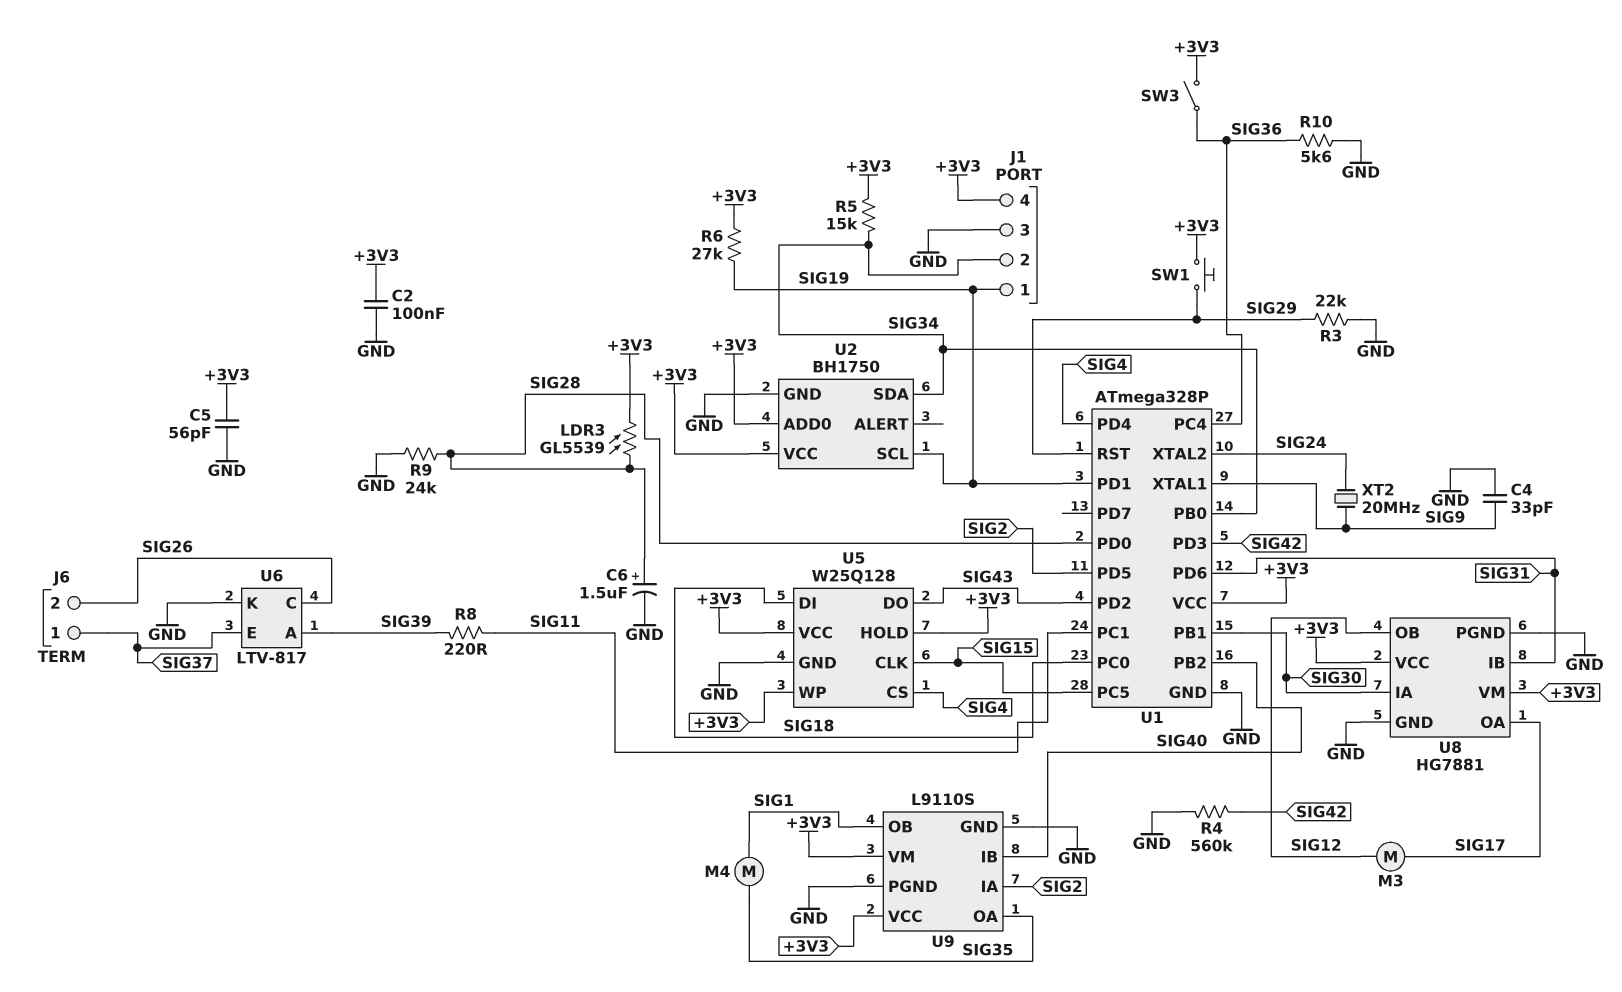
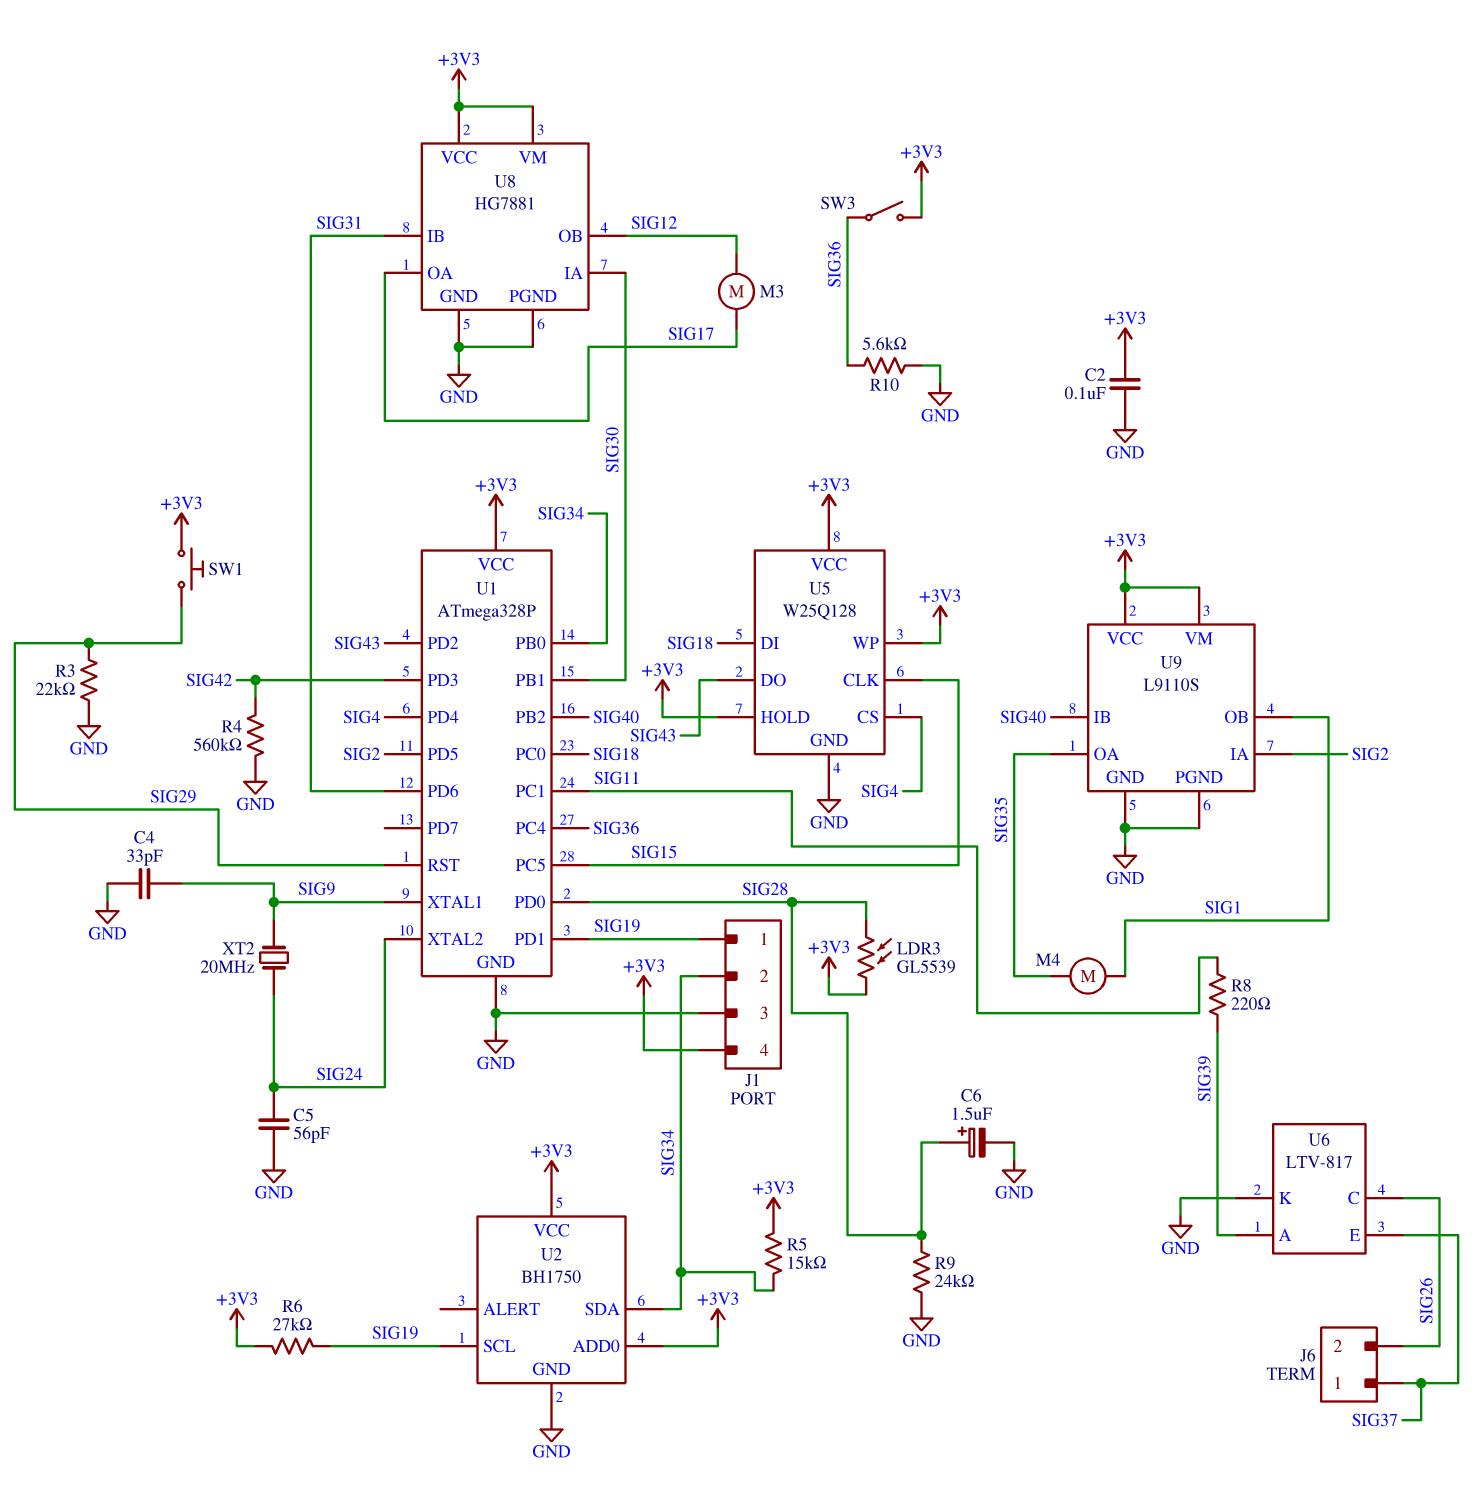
C5: 56pF (+3V3, GND) -> 56pF (GND, SIG24)

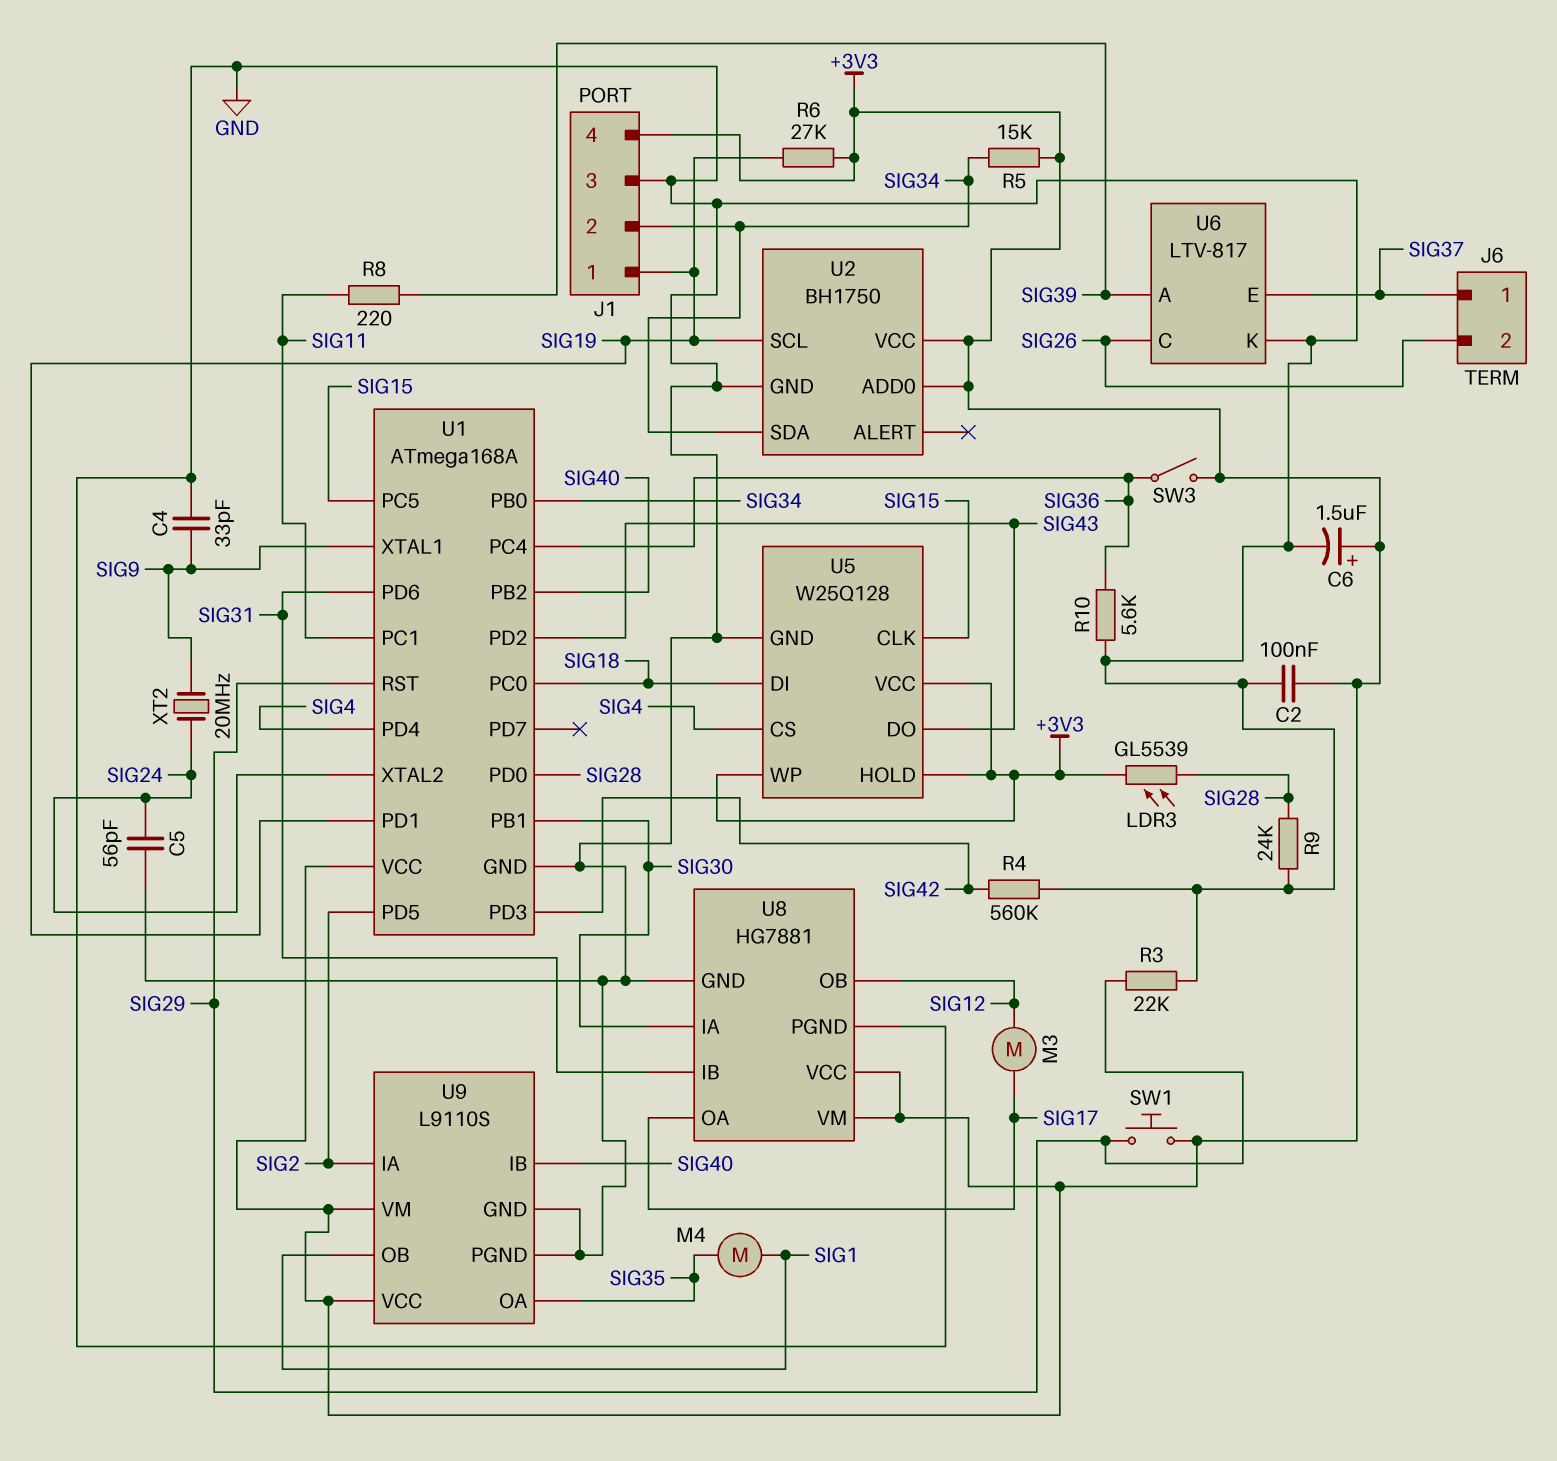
C6: 1.5uF (plus SIG28, minus GND) -> 1.5uF (plus +3V3, minus GND)
U1: ATmega328P -> ATmega168A

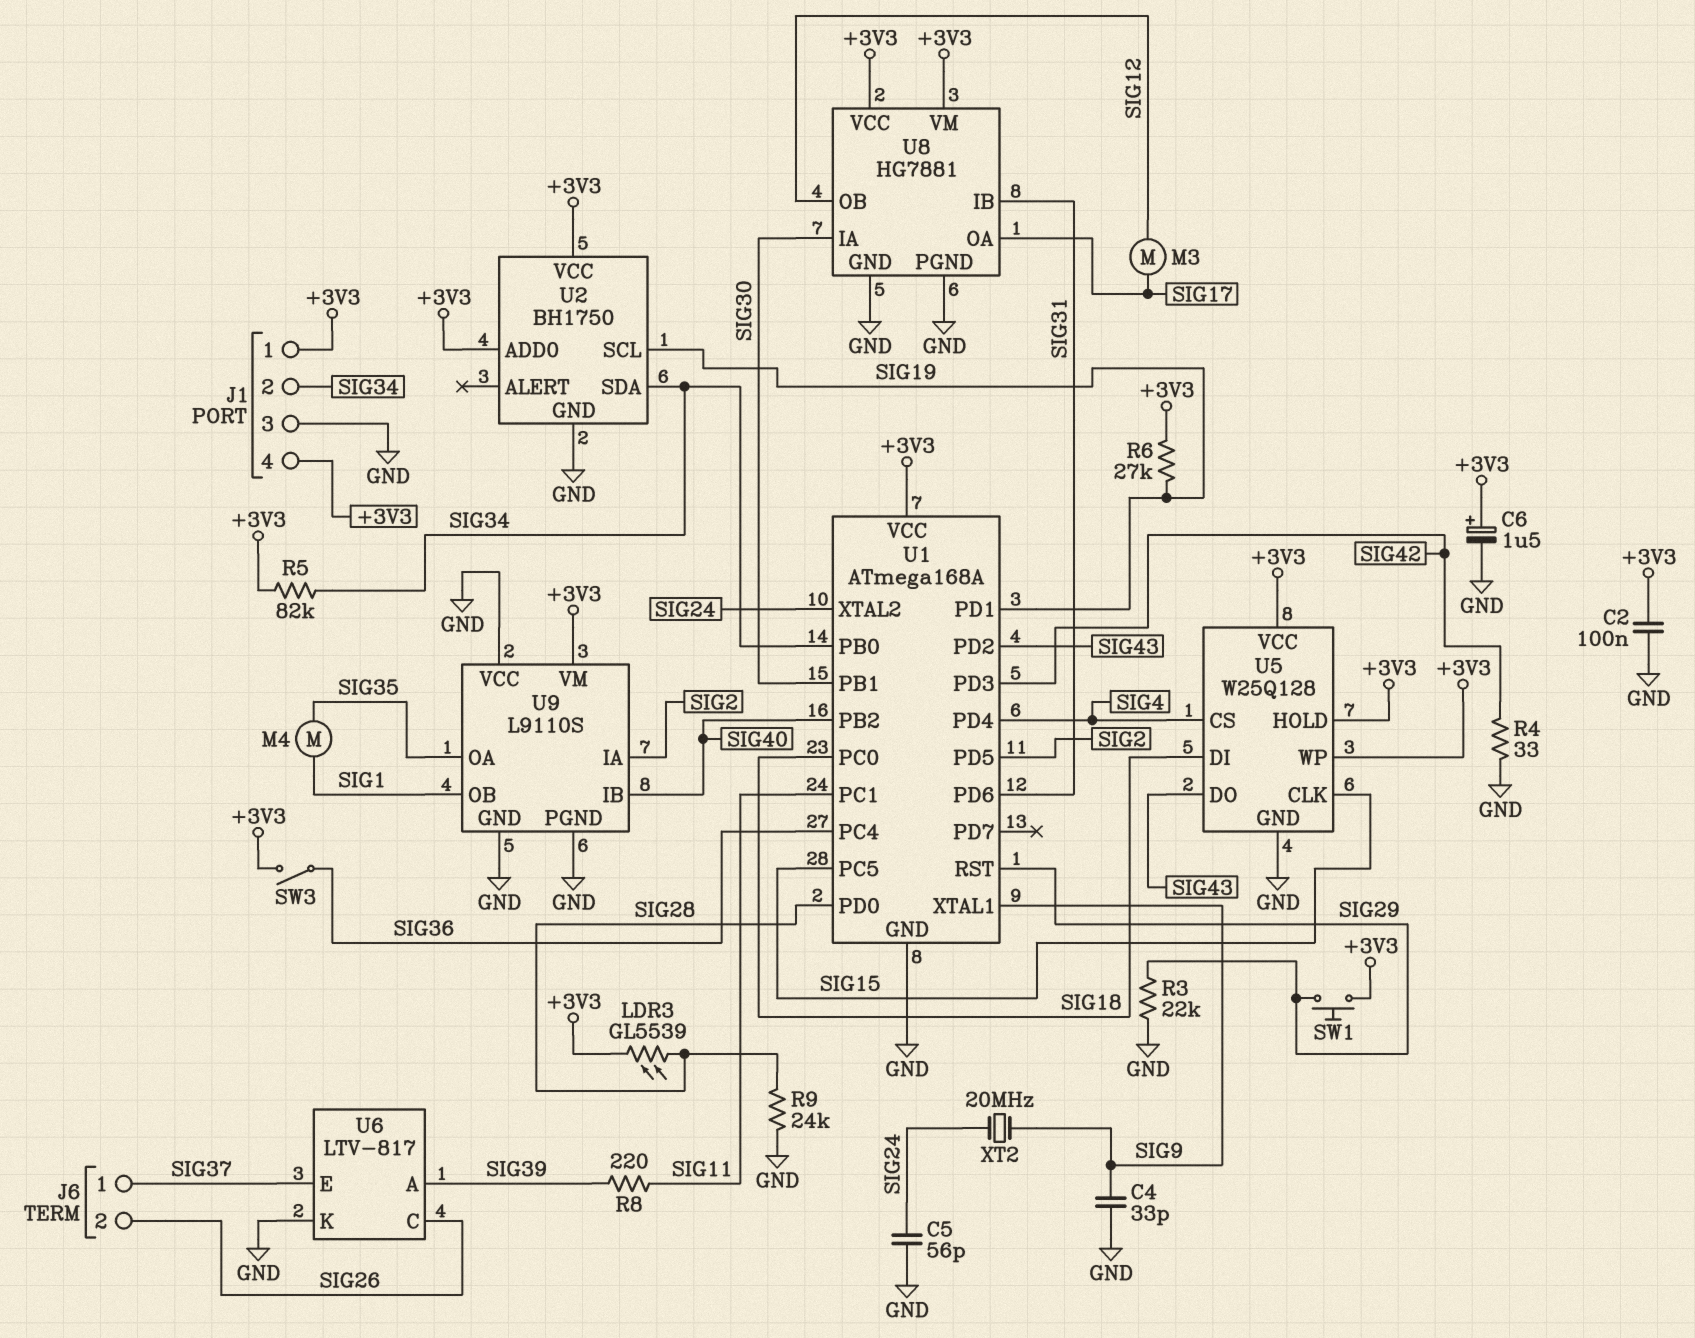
J1 pin 1: SIG19 -> +3V3
R4: 560k (GND, SIG42) -> 33 (GND, SIG42)
R5: 15k (+3V3, SIG34) -> 82k (+3V3, SIG34)
R10: 5.6k (GND, SIG36) -> none
U9 pin VCC: +3V3 -> GND

